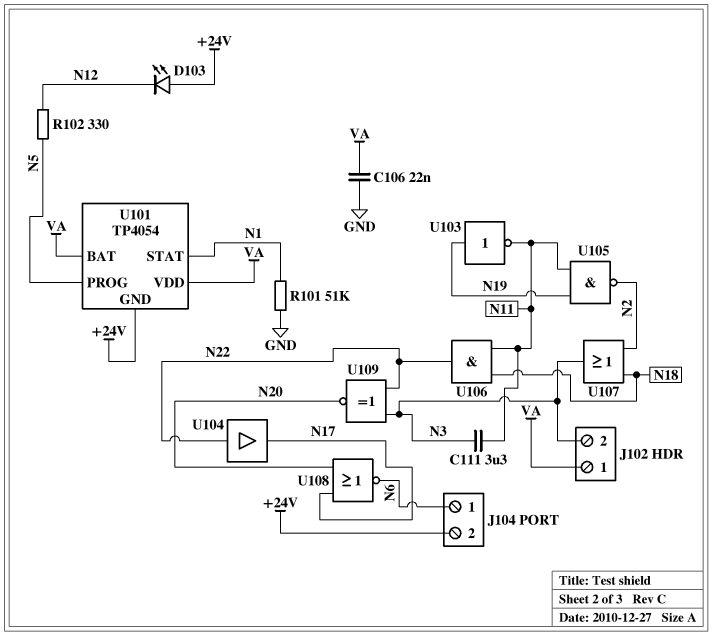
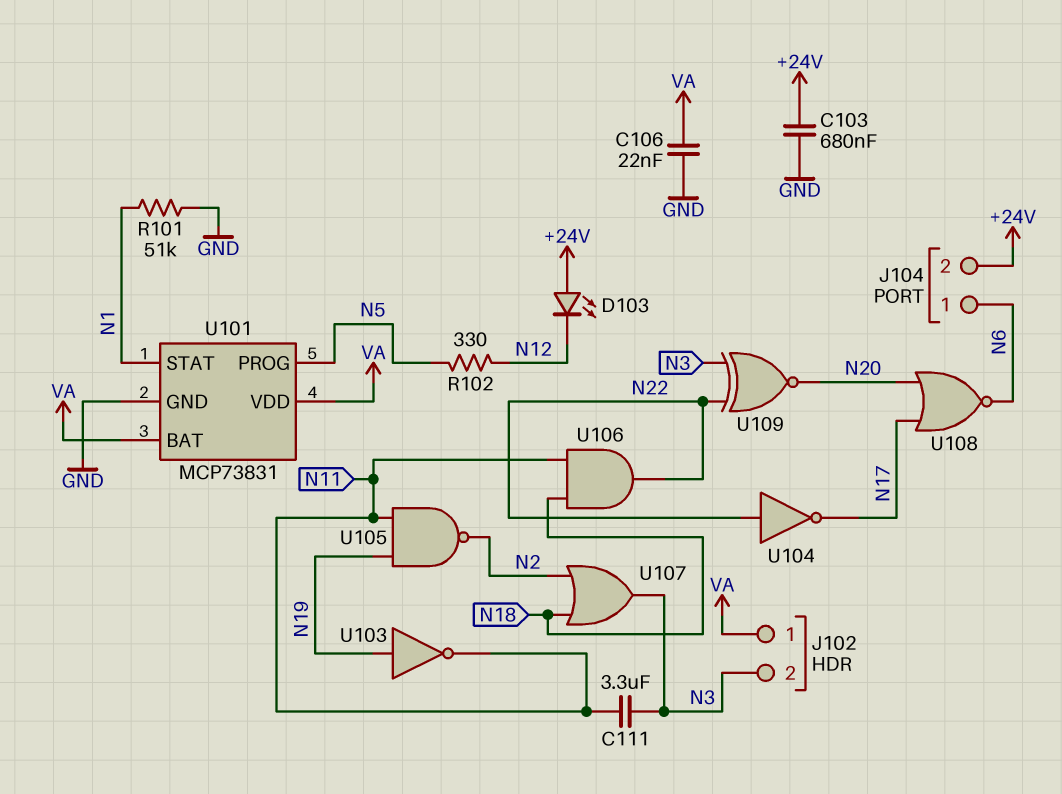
C103: none -> 680nF (+24V, GND)
U101: TP4054 -> MCP73831
U101 pin GND: +24V -> GND
U104: buffer (in N22, out N17) -> NOT (in N22, out N17)

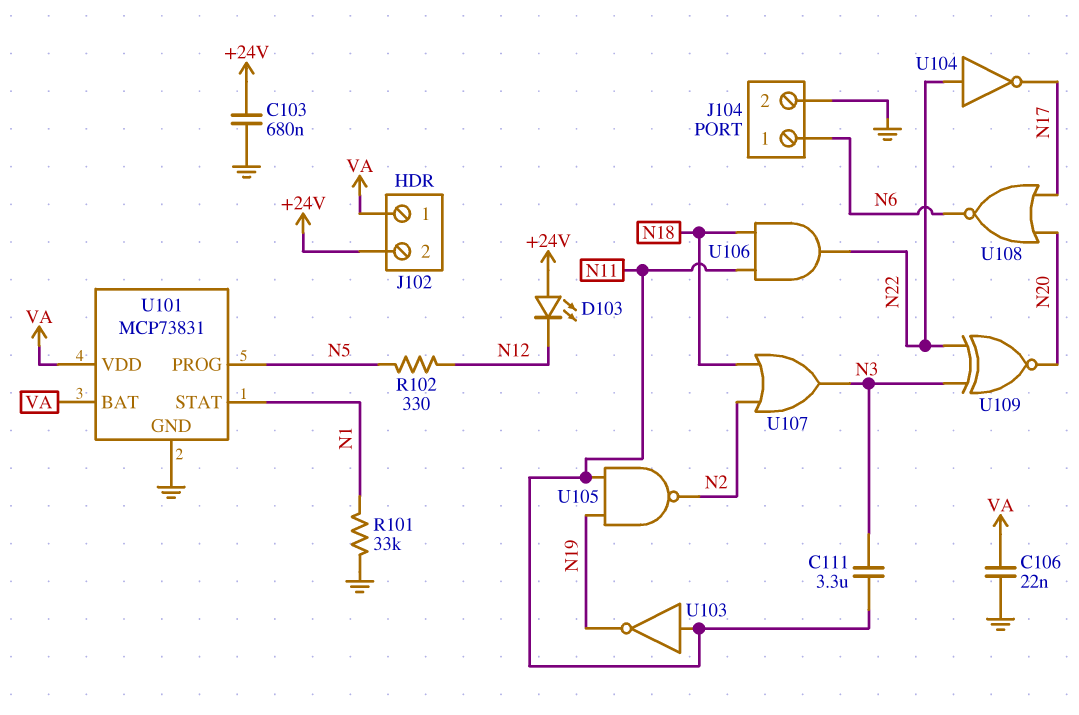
J102 pin 2: N3 -> +24V
J104 pin 2: +24V -> GND
R101: 51k (GND, N1) -> 33k (GND, N1)
U103: NOT (in N19, out N11) -> NOT (in N11, out N19)

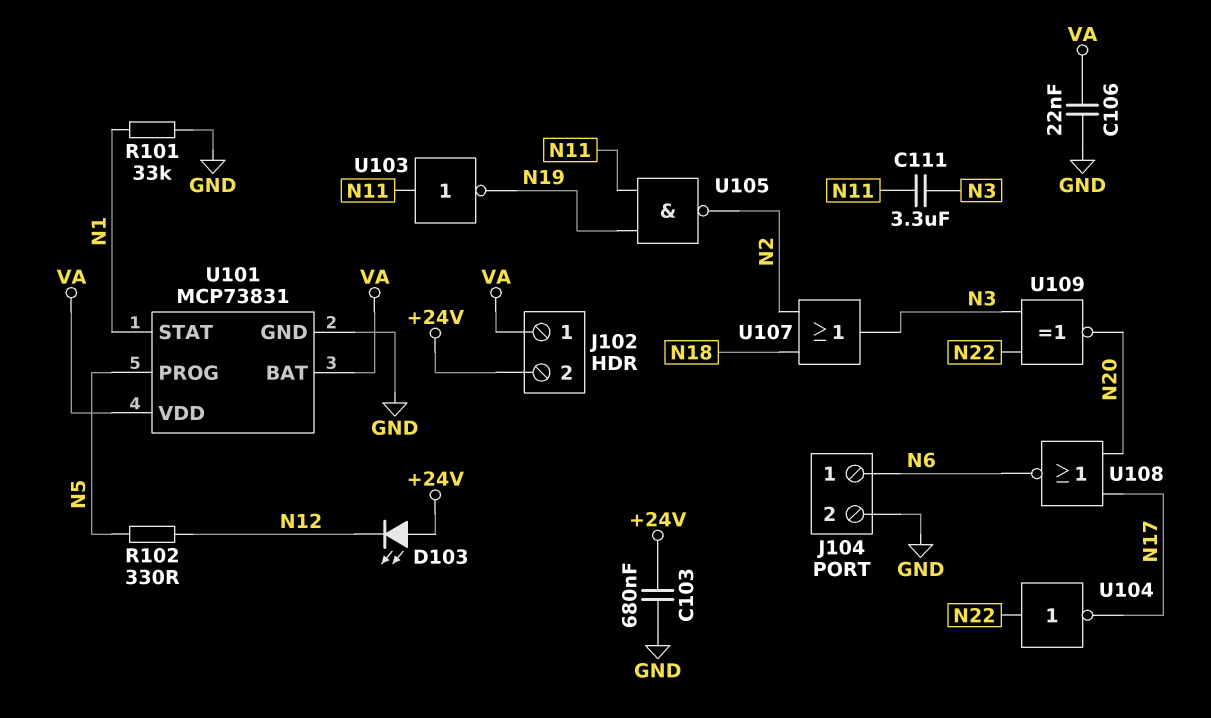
U106: AND (in N11, in N18, out N22) -> none

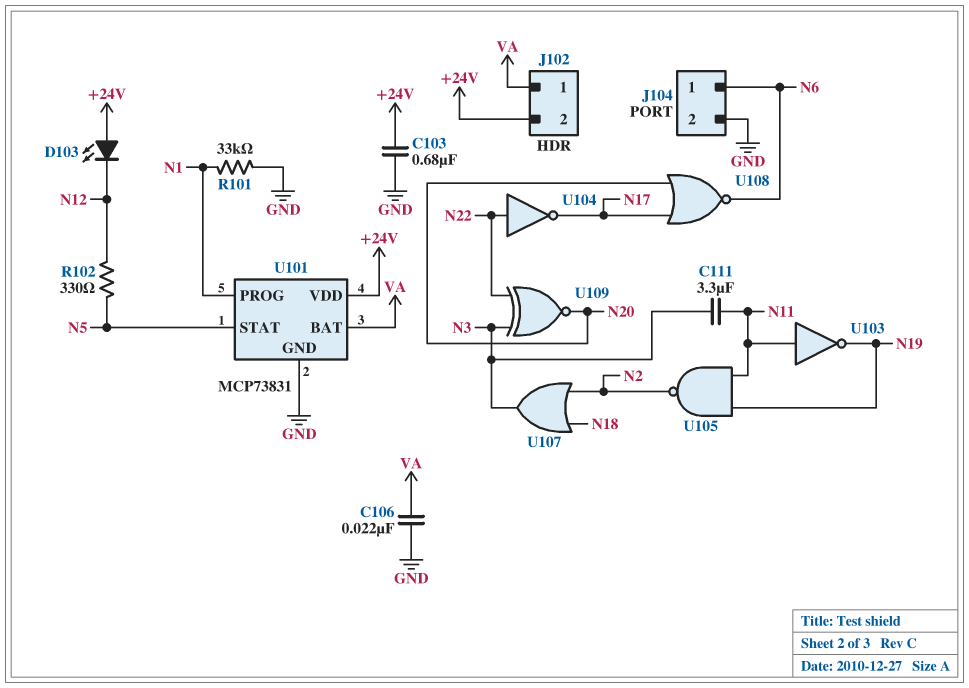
U101 pin PROG: N5 -> N1
U101 pin STAT: N1 -> N5
U101 pin VDD: VA -> +24V

